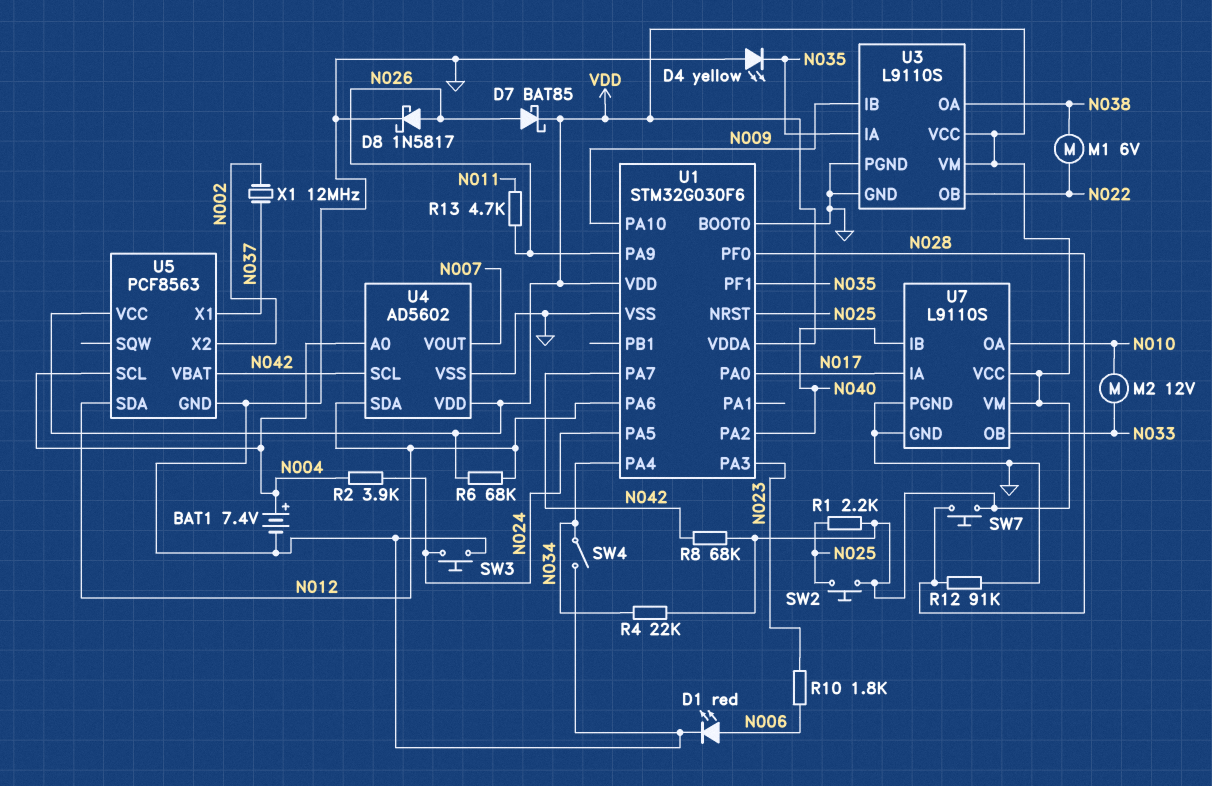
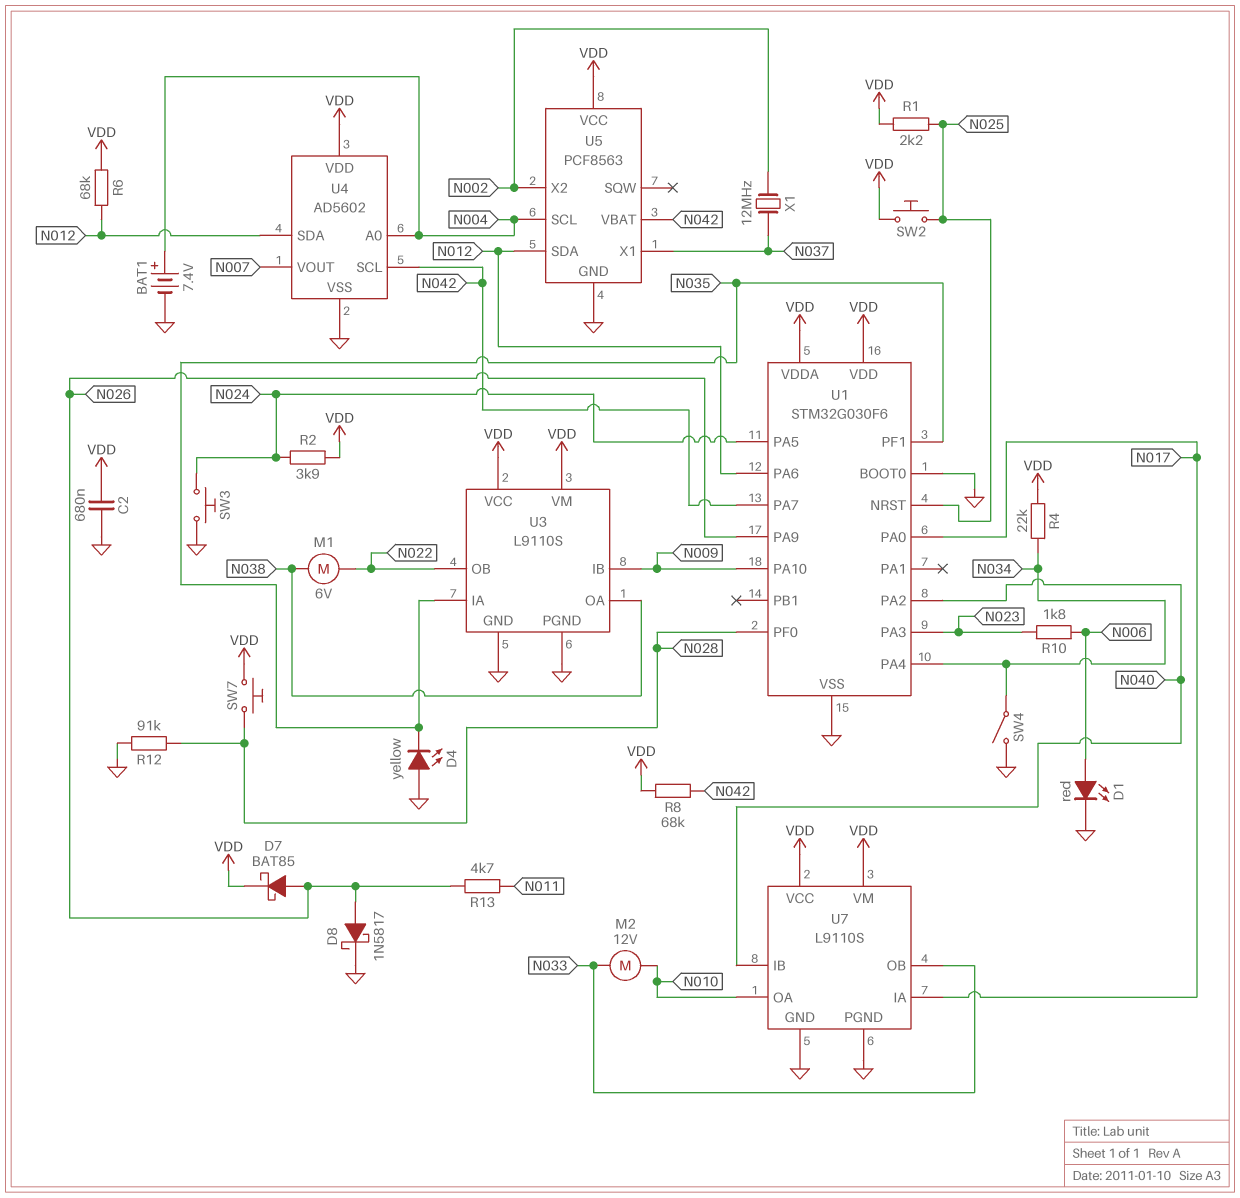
C2: none -> 680nF (GND, VDD)
R2: 3.9k (N004, N024) -> 3.9k (N024, VDD)

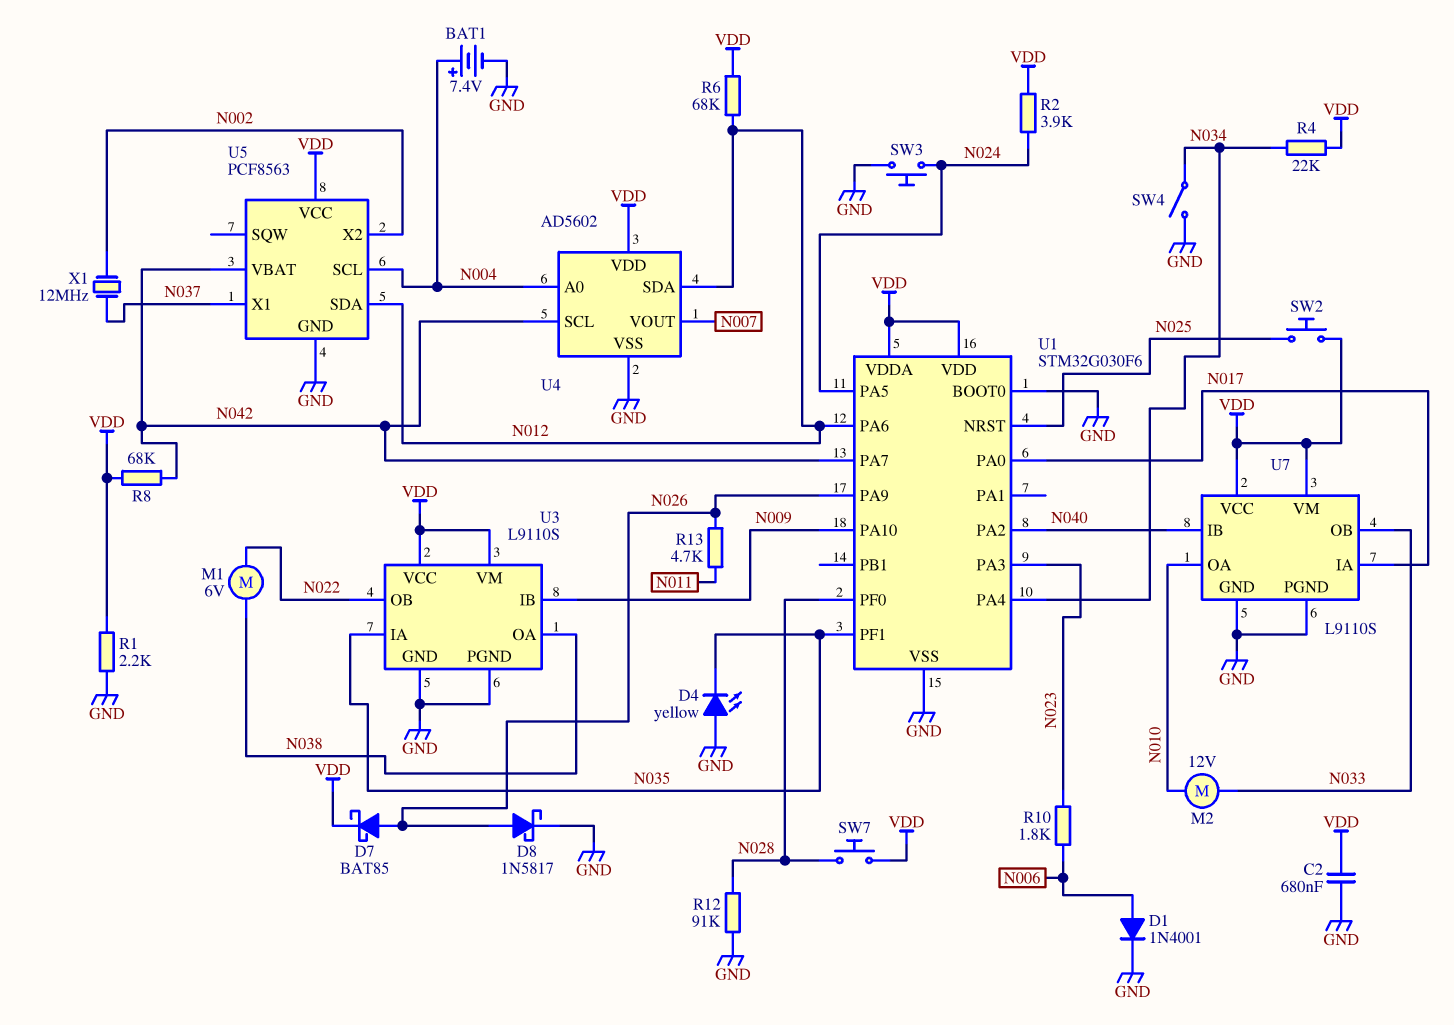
D1: LED red (A N006, K GND) -> diode 1N4001 (A N006, K GND)
R1: 2.2k (N025, VDD) -> 2.2k (GND, VDD)

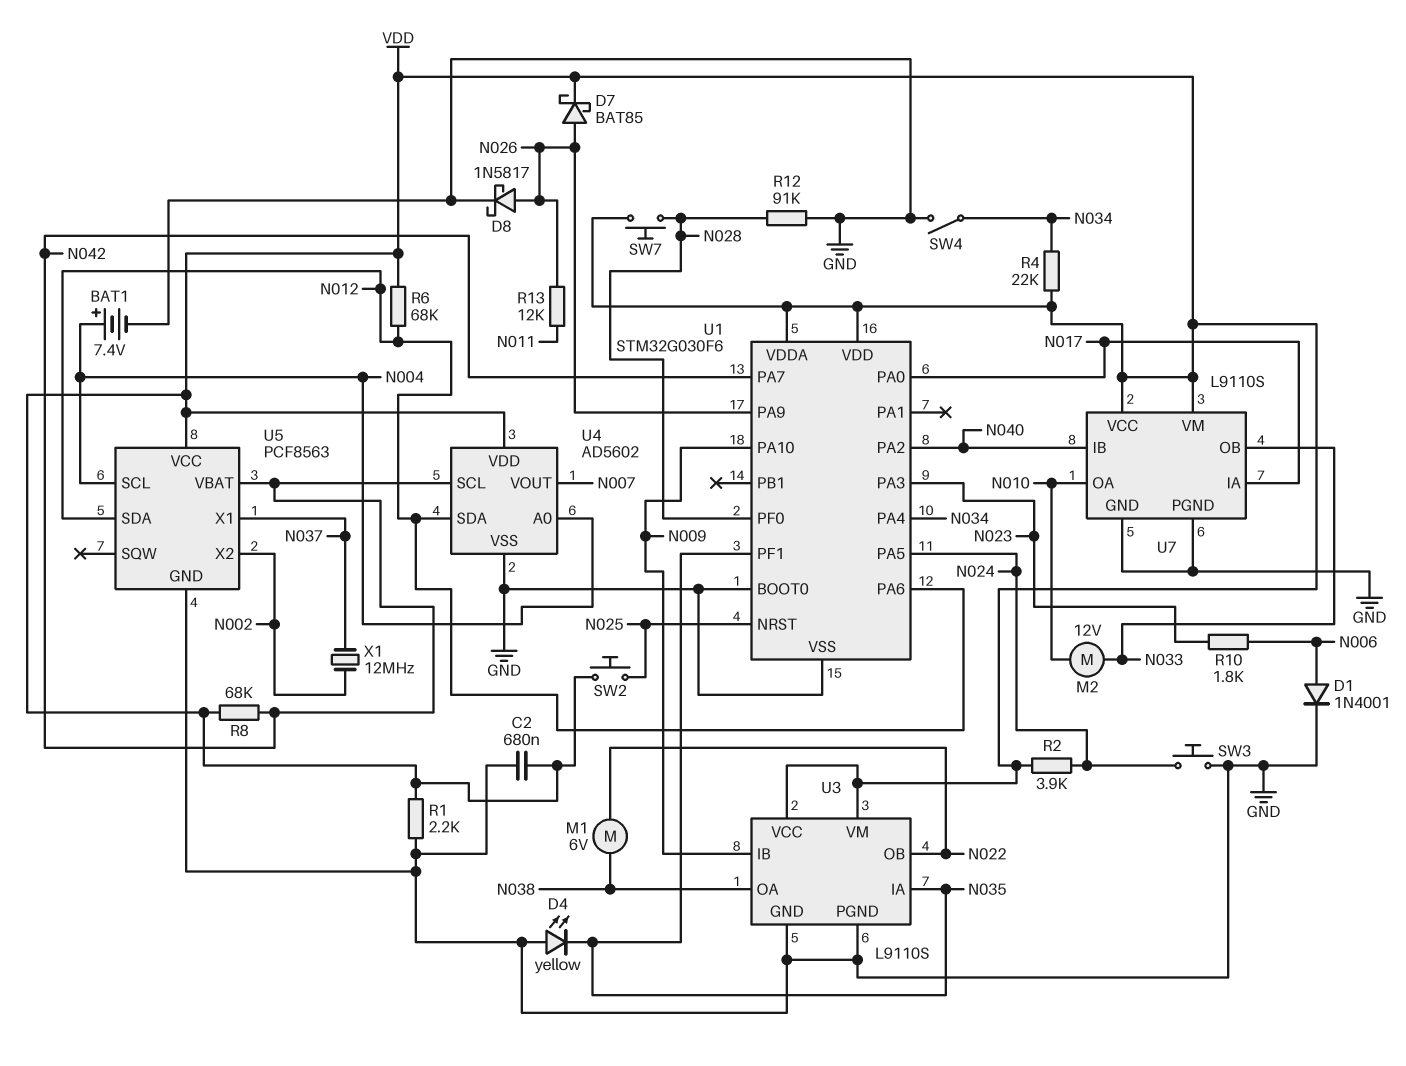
R13: 4.7k (N011, N026) -> 12k (N011, N026)

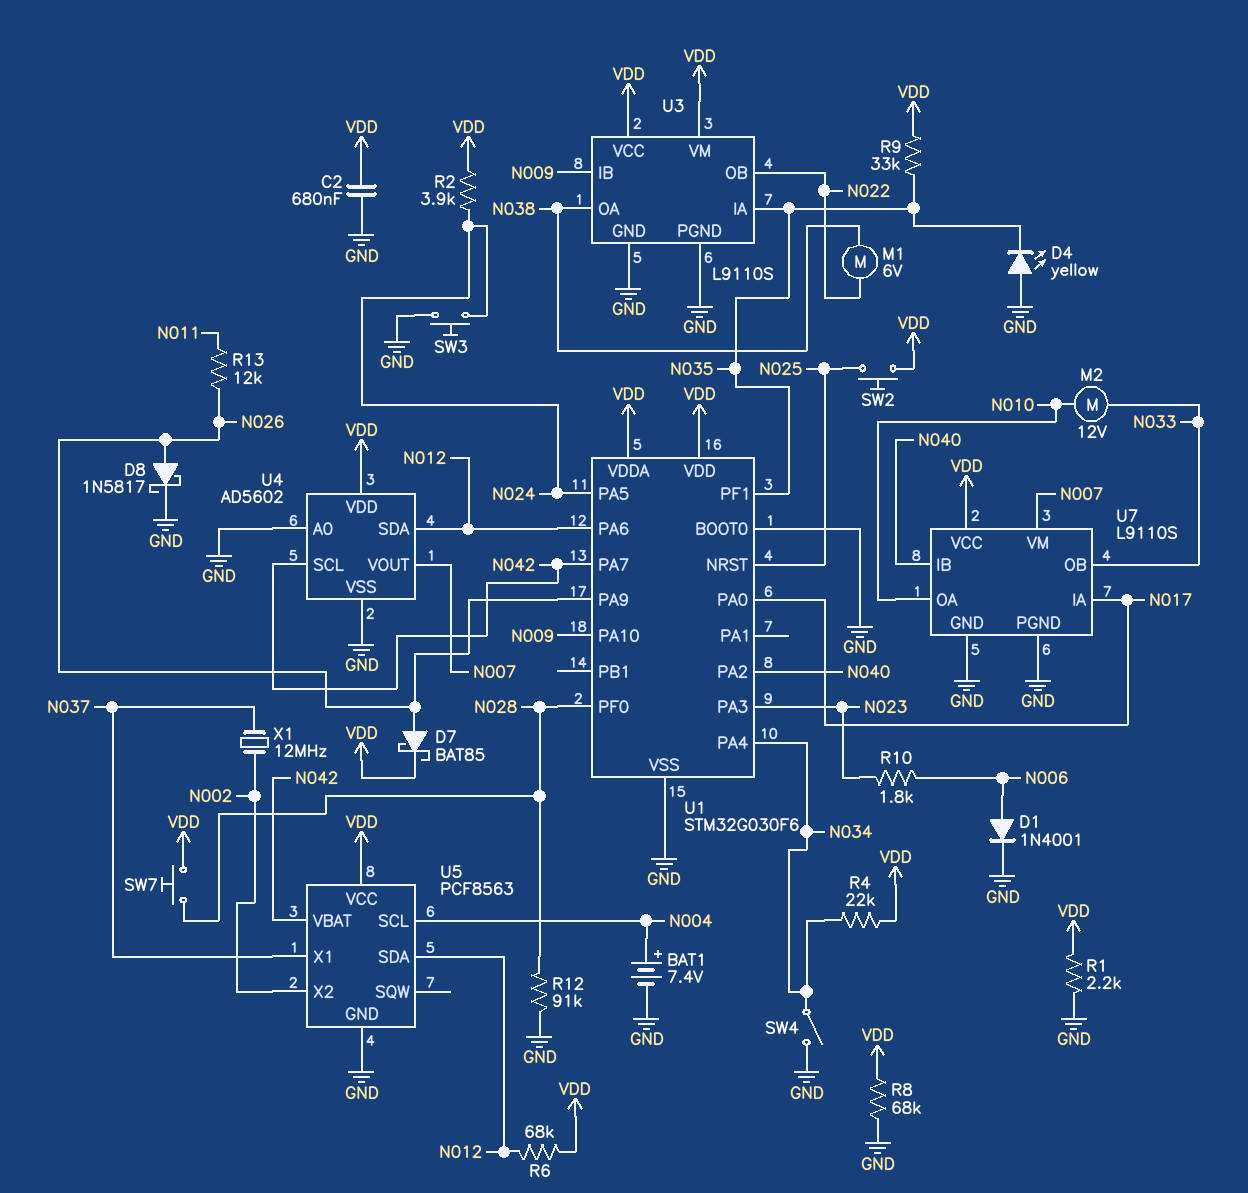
R8: 68k (N042, VDD) -> 68k (GND, VDD)
R9: none -> 33k (N035, VDD)
U4 pin A0: N004 -> GND
U7 pin VM: VDD -> N007

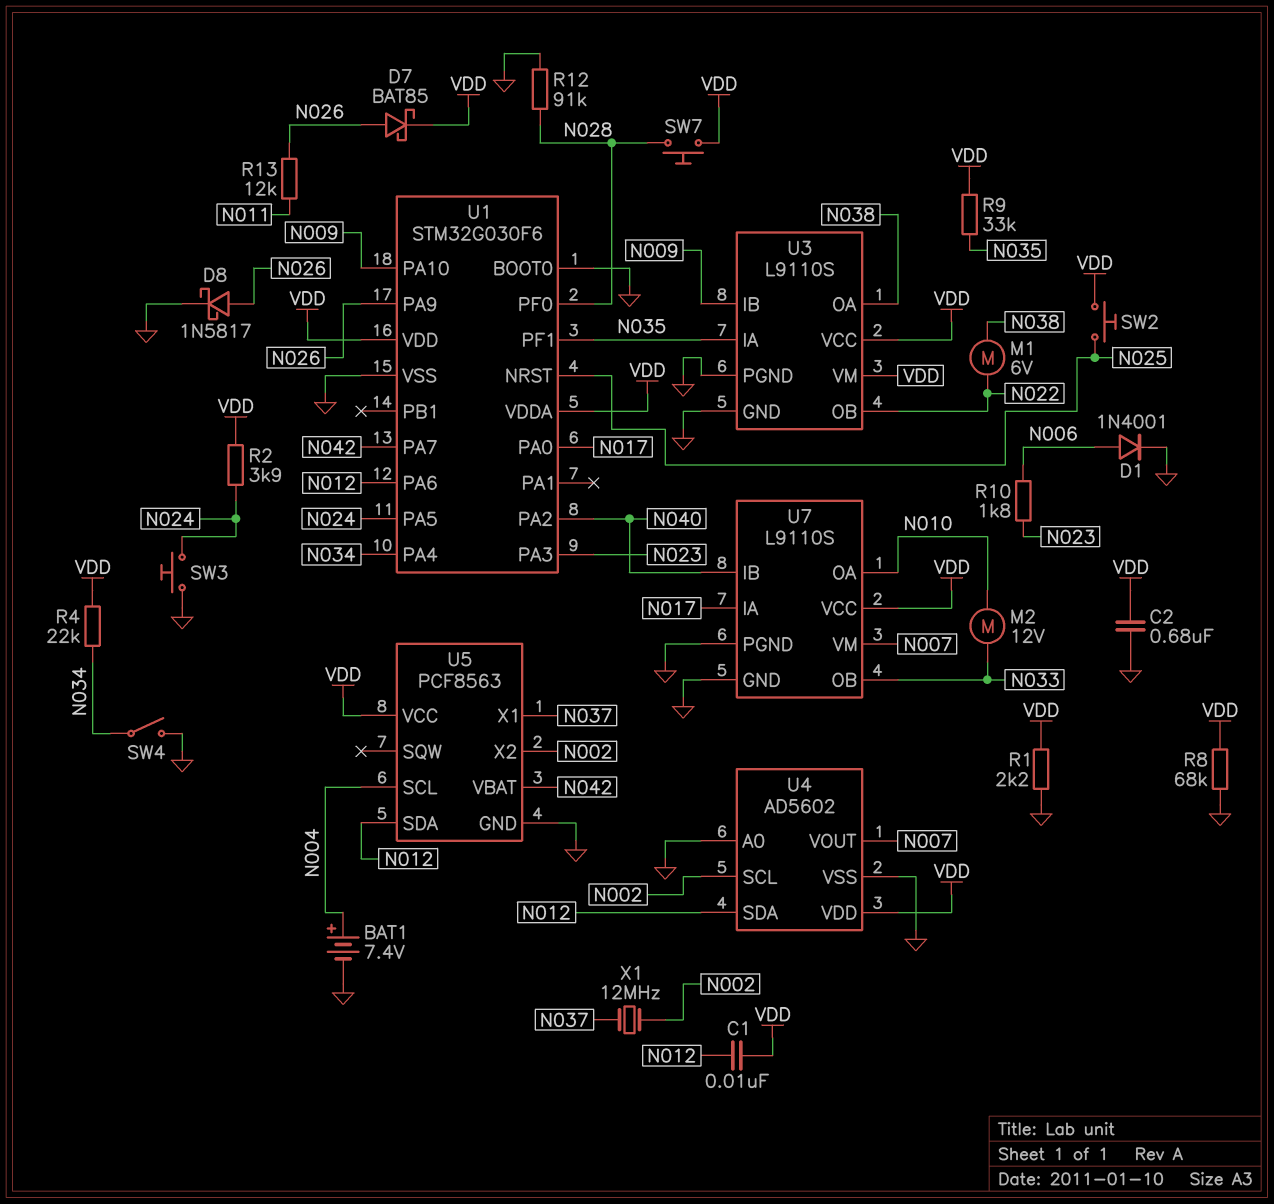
C1: none -> 10nF (N012, VDD)
D4: LED yellow (A GND, K N035) -> none
R6: 68k (N012, VDD) -> none
U4 pin SCL: N042 -> N002

